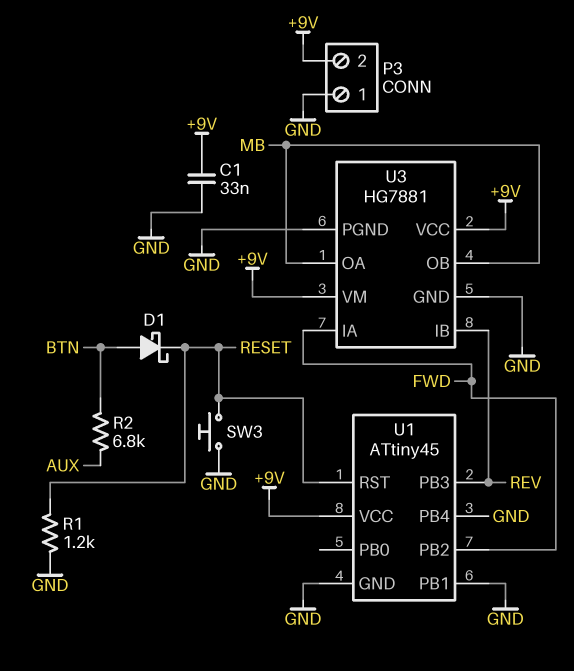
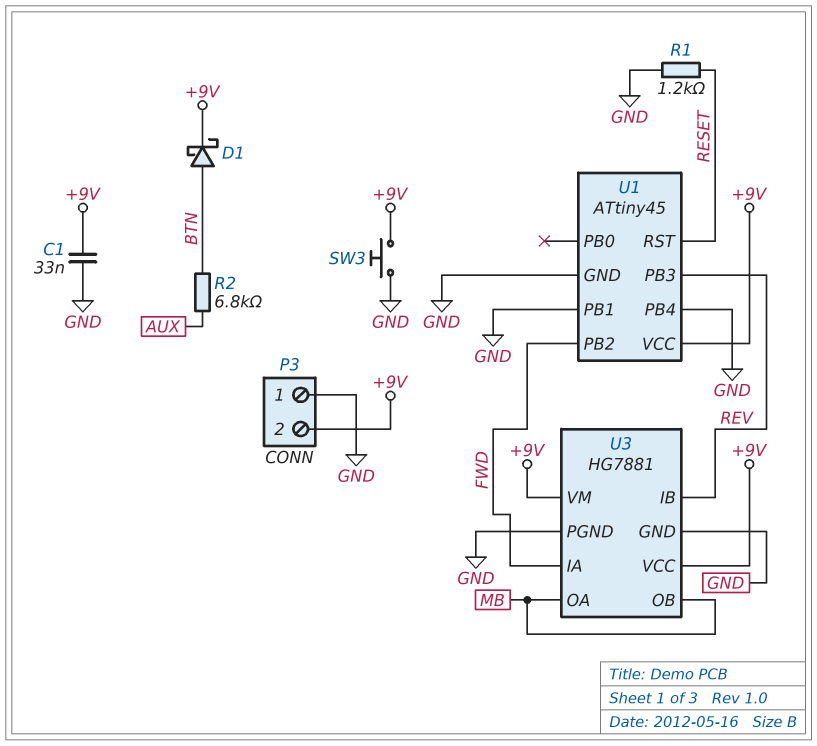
D1: schottky (A BTN, K RESET) -> schottky (A BTN, K +9V)
SW3: button (GND, RESET) -> button (+9V, GND)

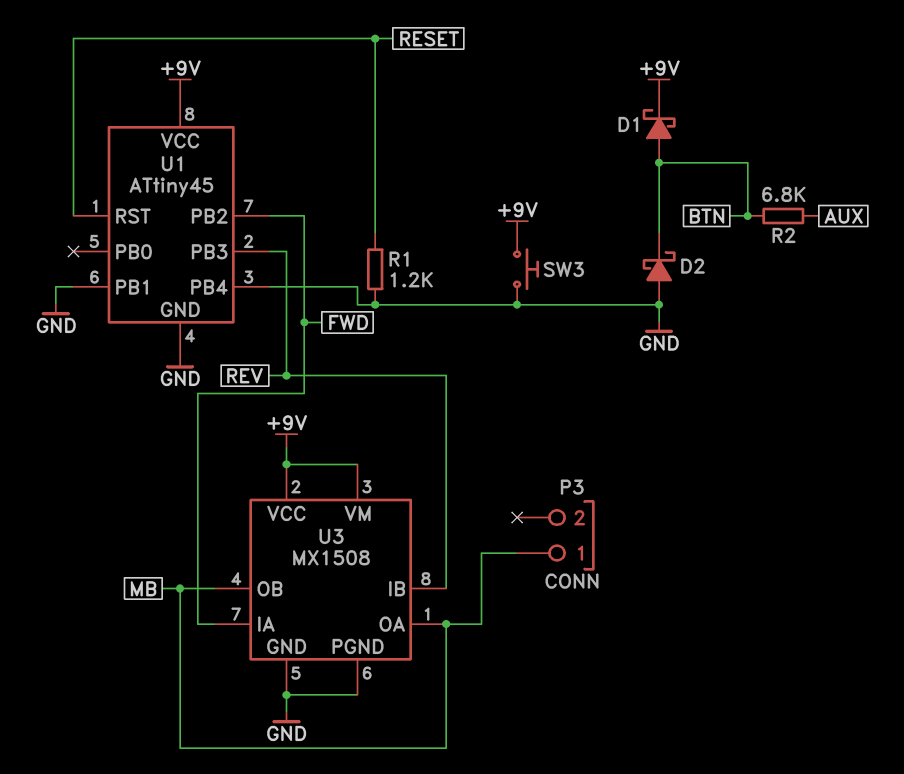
C1: 33nF (+9V, GND) -> none
D2: none -> schottky (A GND, K BTN)
P3 pin 1: GND -> MB
P3 pin 2: +9V -> none
U3: HG7881 -> MX1508

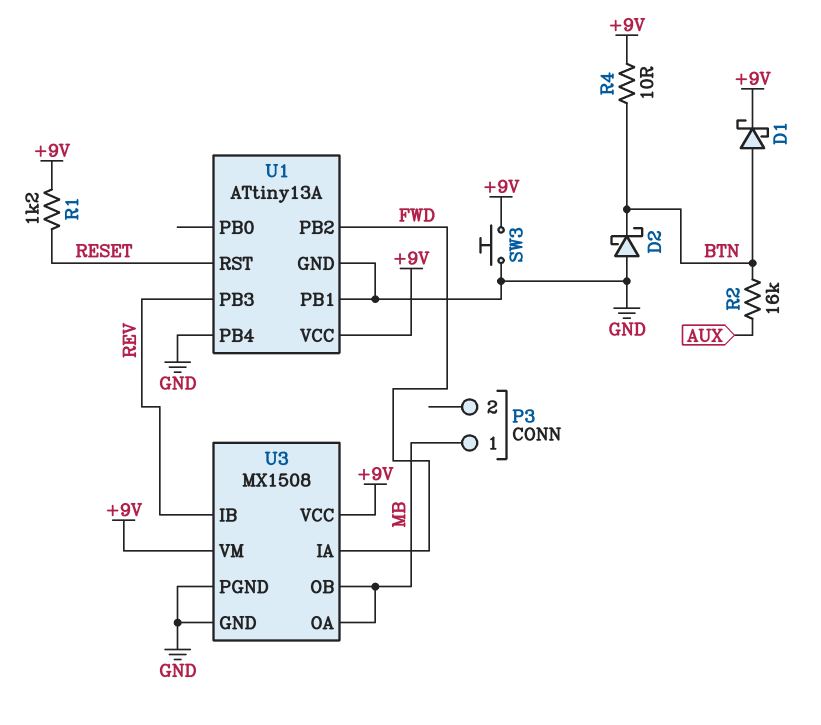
R1: 1.2k (GND, RESET) -> 1.2k (+9V, RESET)
R2: 6.8k (AUX, BTN) -> 16k (AUX, BTN)
R4: none -> 10 (+9V, BTN)
U1: ATtiny45 -> ATtiny13A

